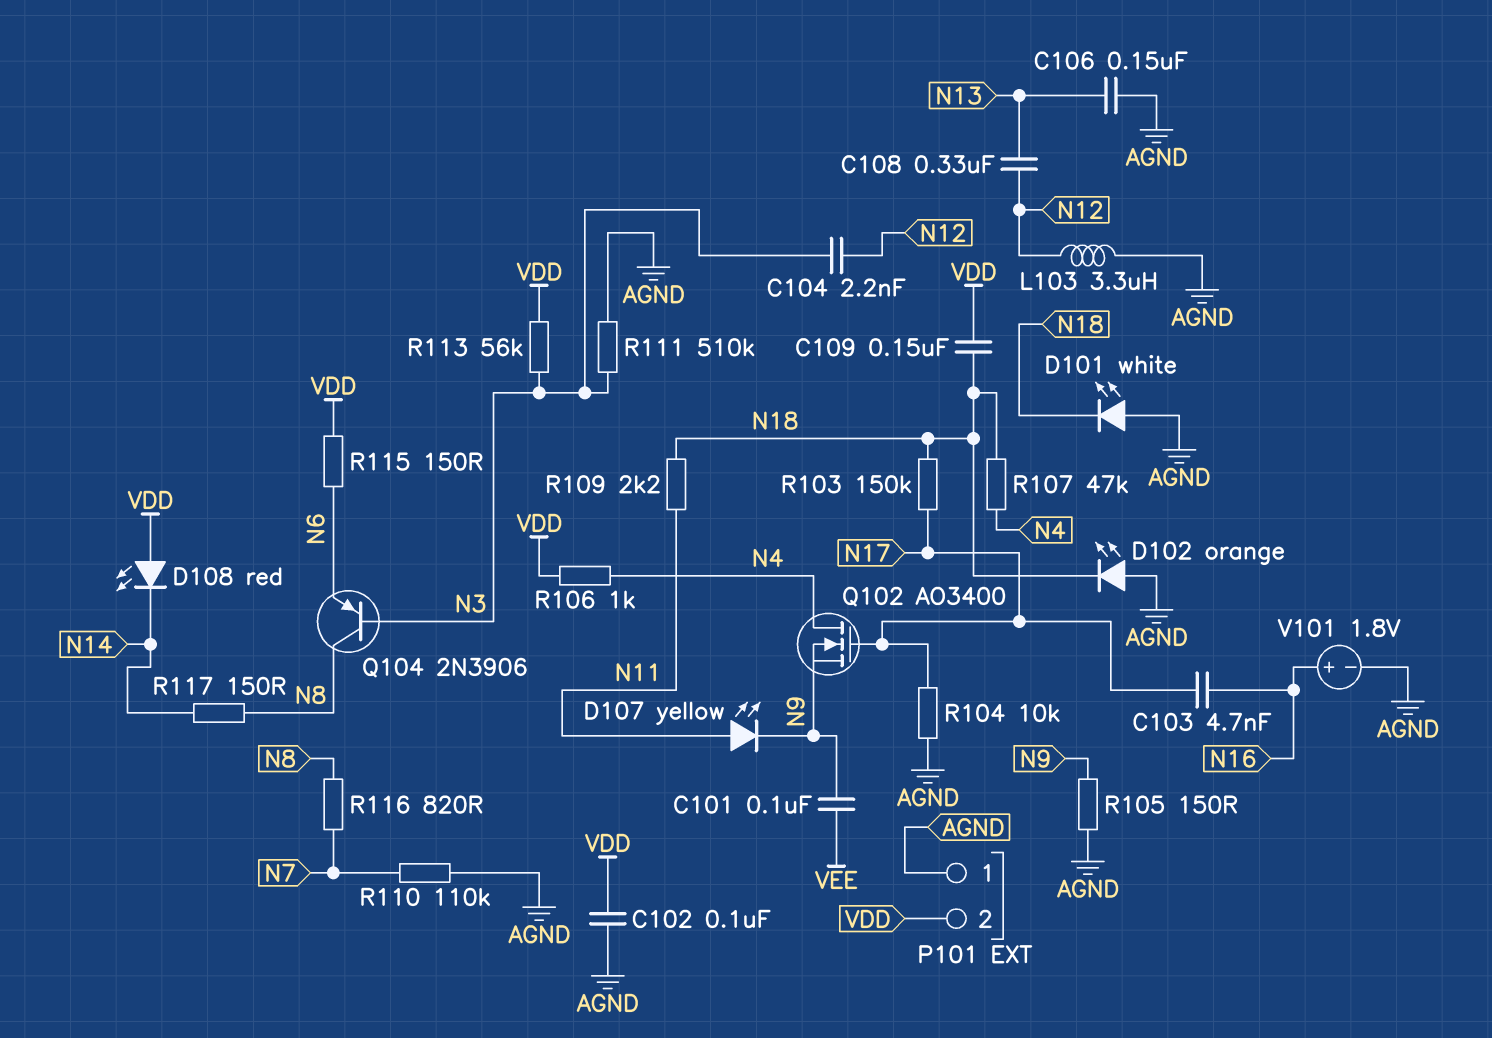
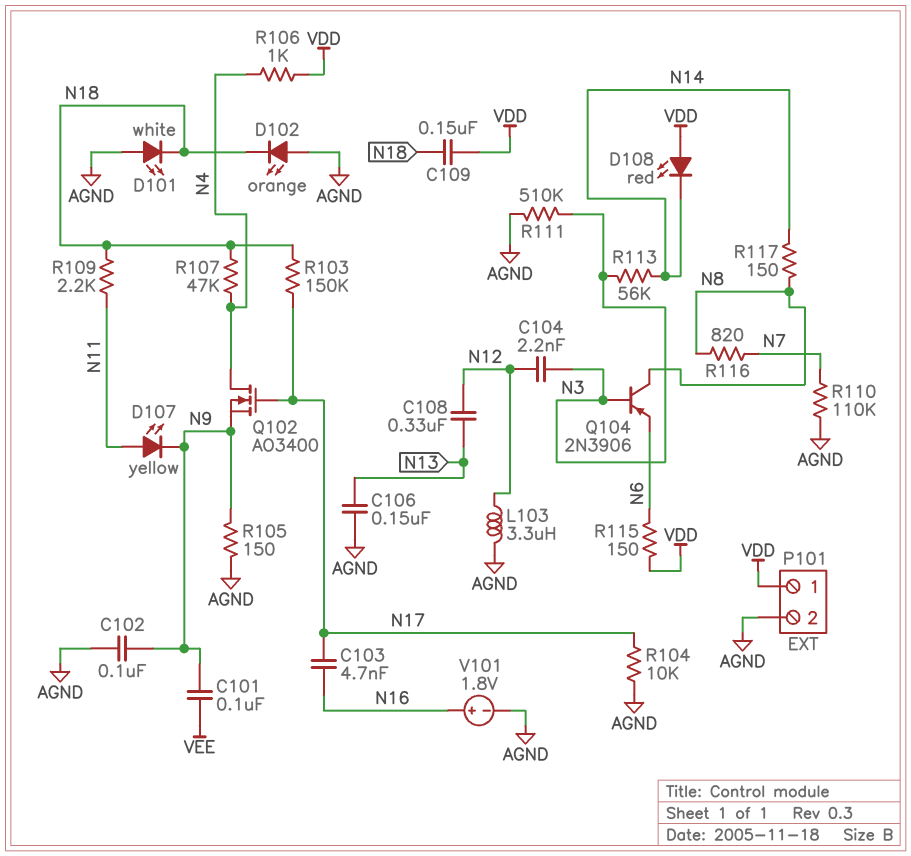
C102: 100nF (AGND, VDD) -> 100nF (AGND, N9)
P101 pin 1: AGND -> VDD
P101 pin 2: VDD -> AGND
R113: 56k (N3, VDD) -> 56k (N3, N14)

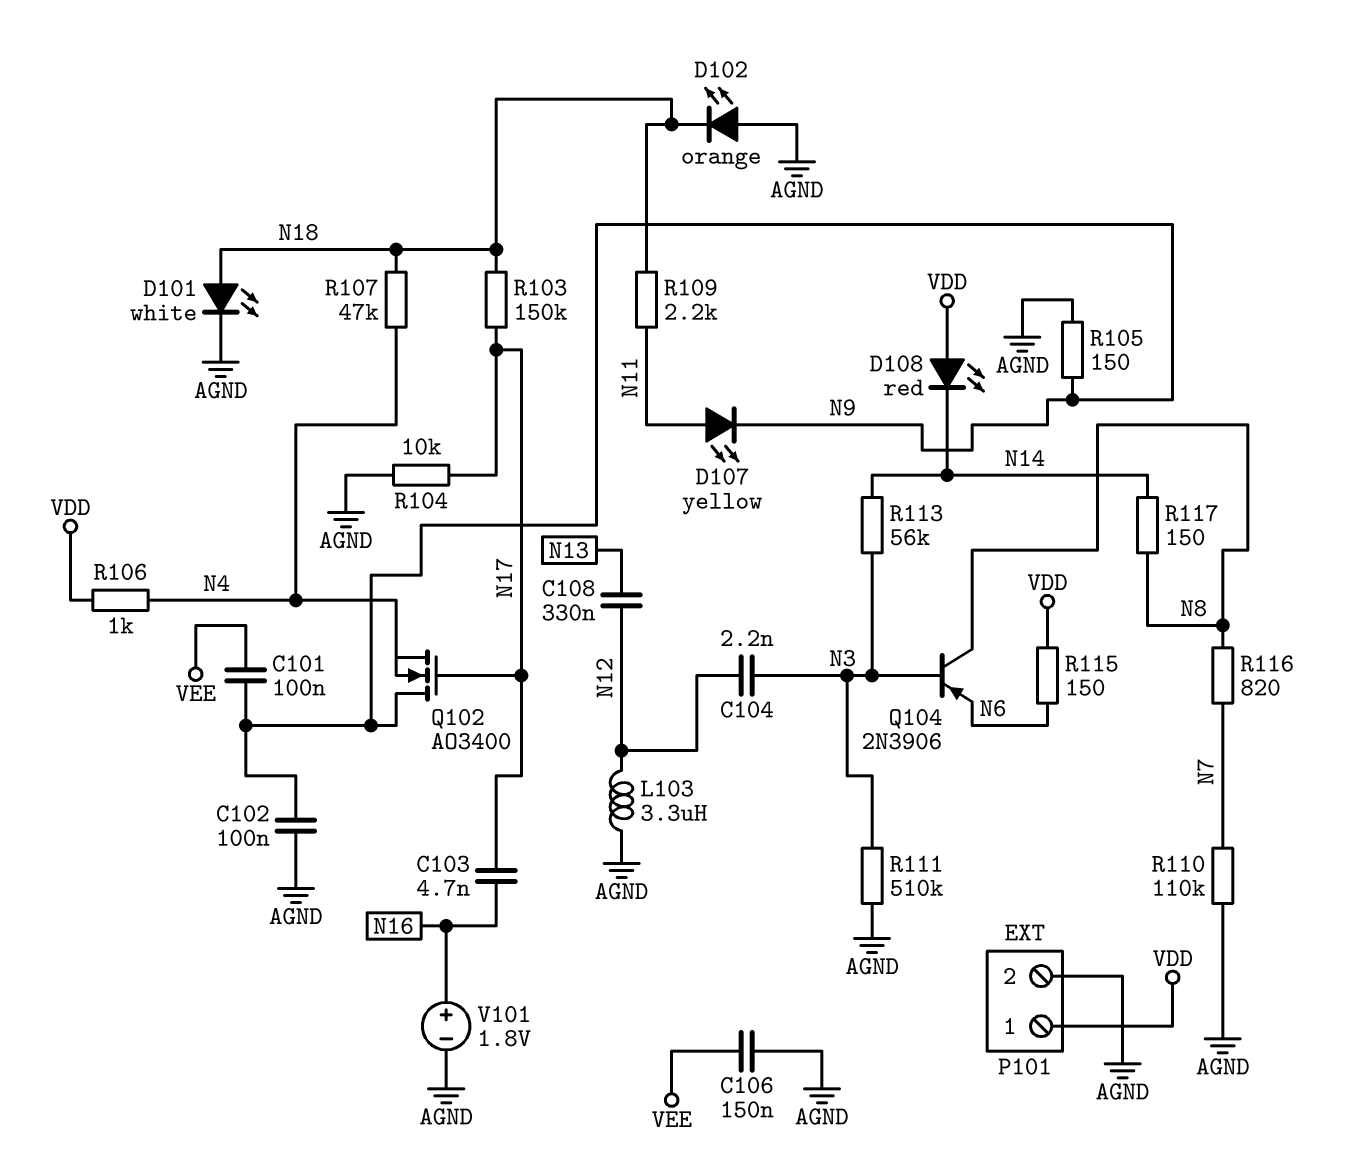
C106: 150nF (AGND, N13) -> 150nF (AGND, VEE)
C109: 150nF (N18, VDD) -> none
D101: LED white (A AGND, K N18) -> LED white (A N18, K AGND)
Q102: NMOS AO3400 (G N17, D N4, S N9) -> NMOS AO3400 (G N17, D N9, S N4)

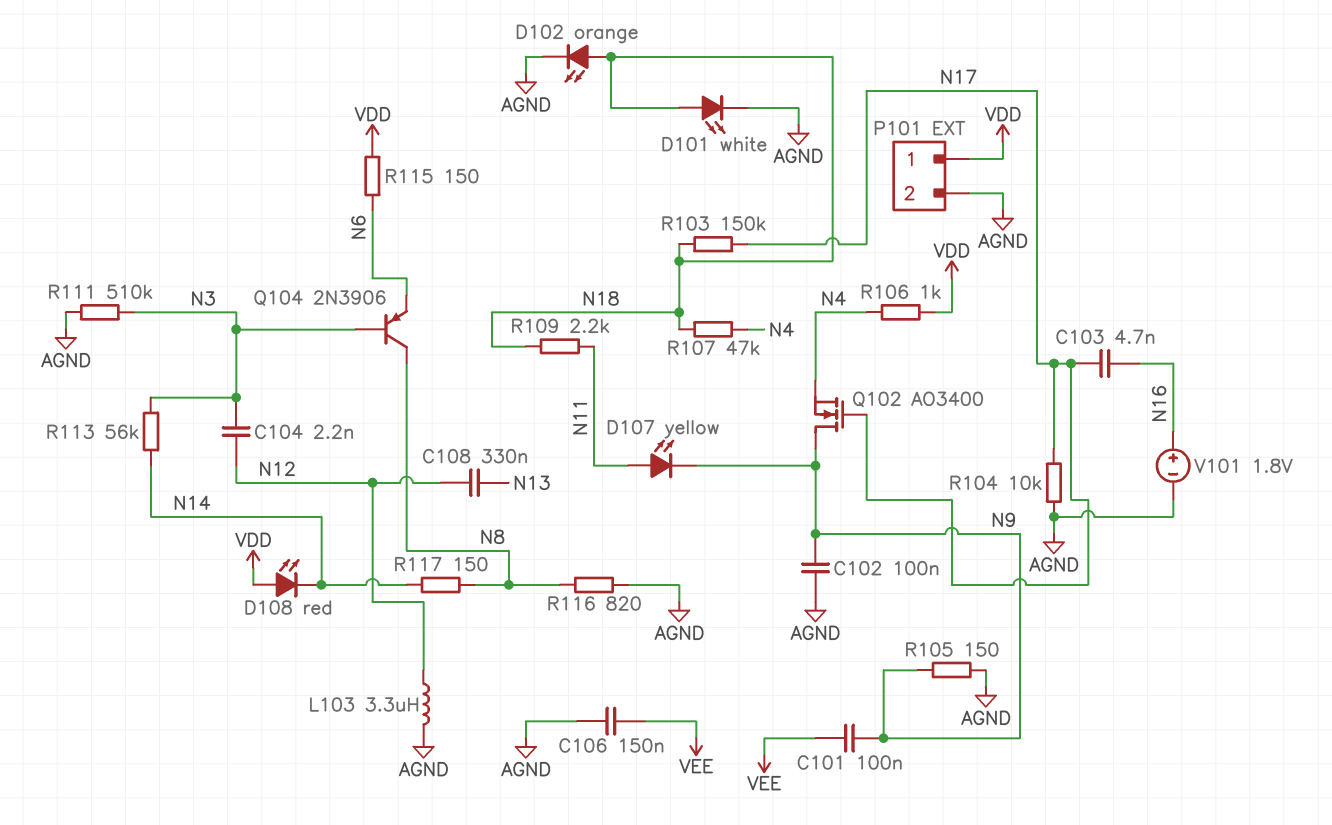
D102: LED orange (A AGND, K N18) -> LED orange (A N18, K AGND)
R110: 110k (AGND, N7) -> none
R116: 820 (N7, N8) -> 820 (AGND, N8)

